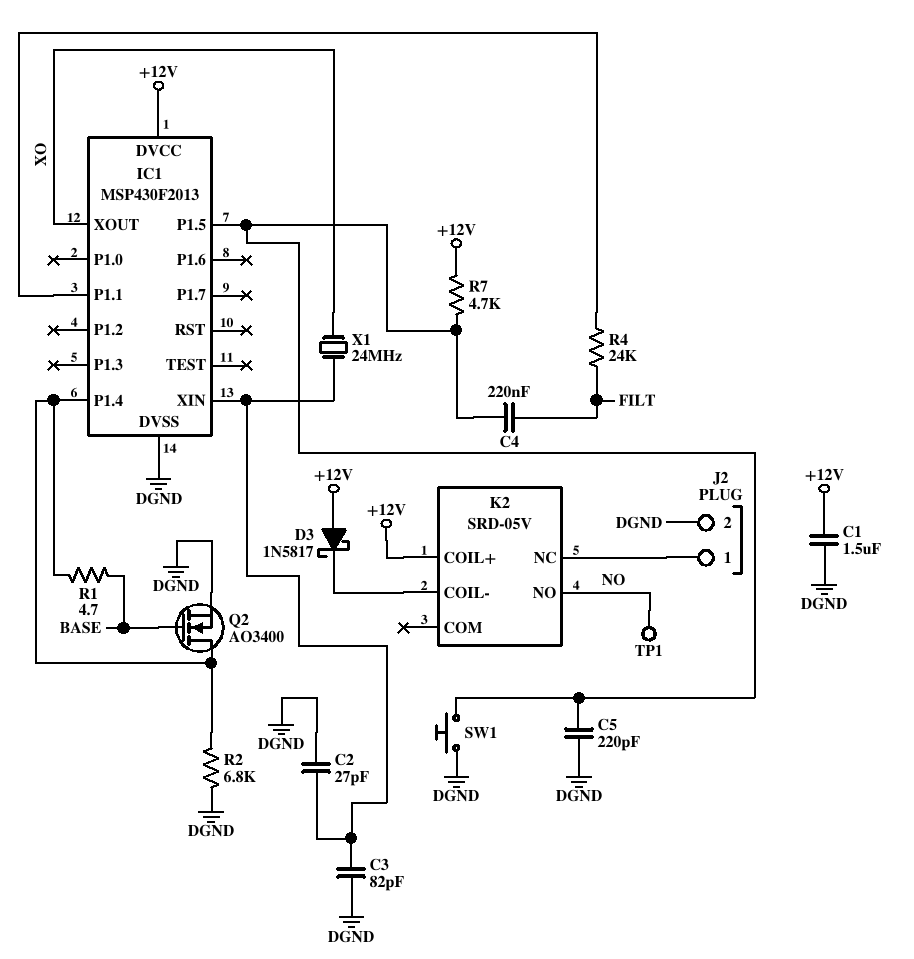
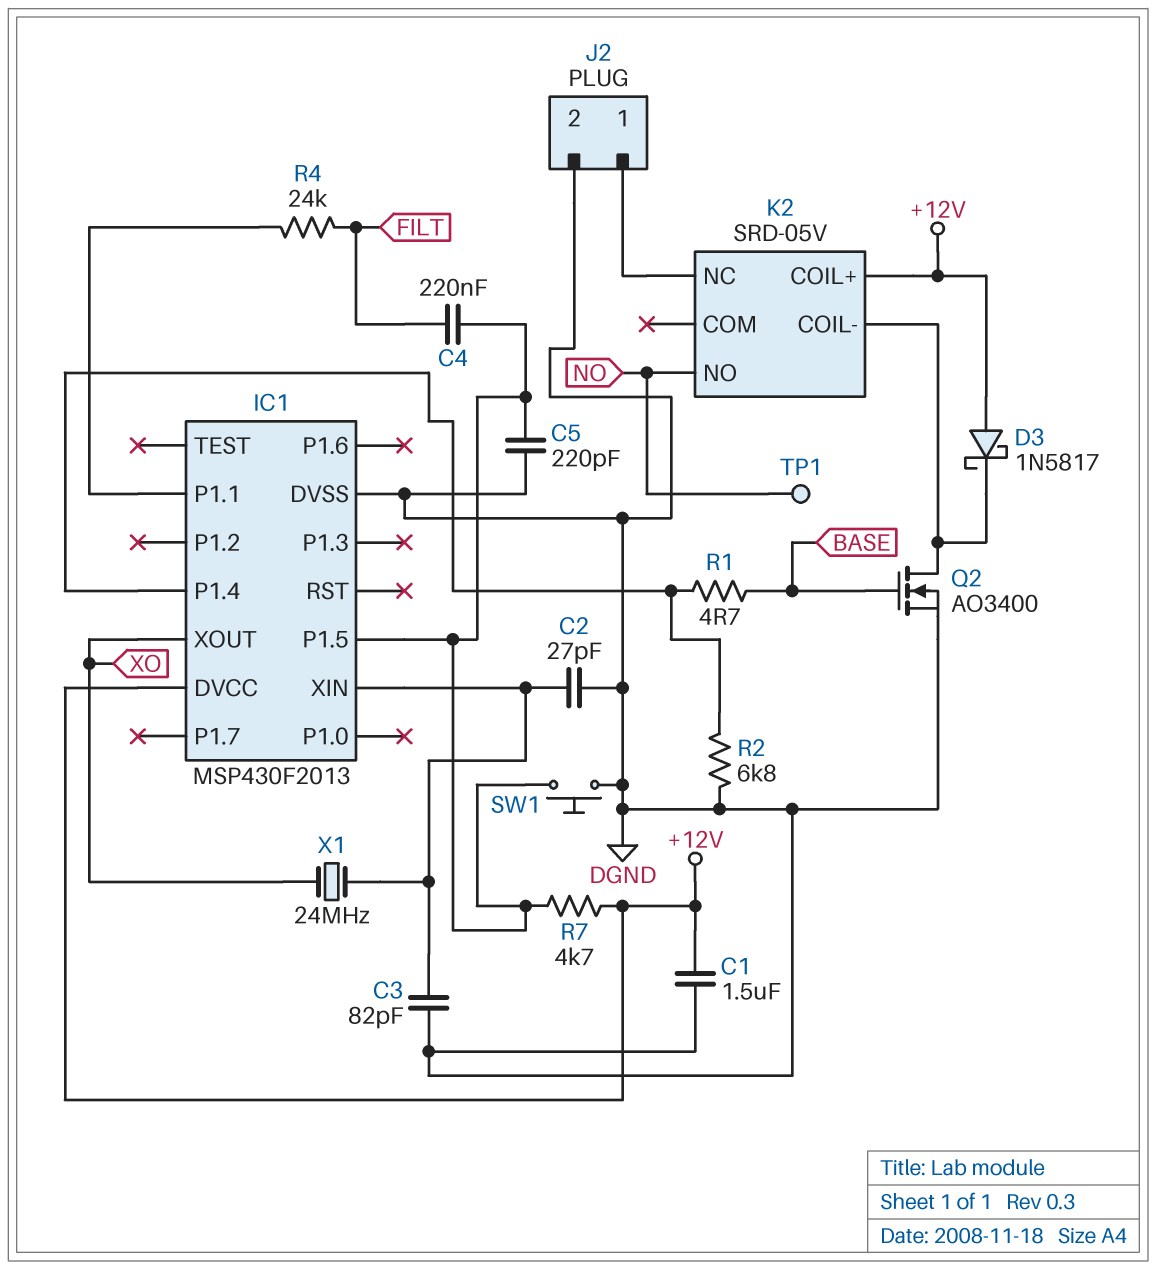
Q2: NMOS AO3400 (G BASE, D IC1/P1.4, S DGND) -> NMOS AO3400 (G BASE, D K2/COIL-, S DGND)

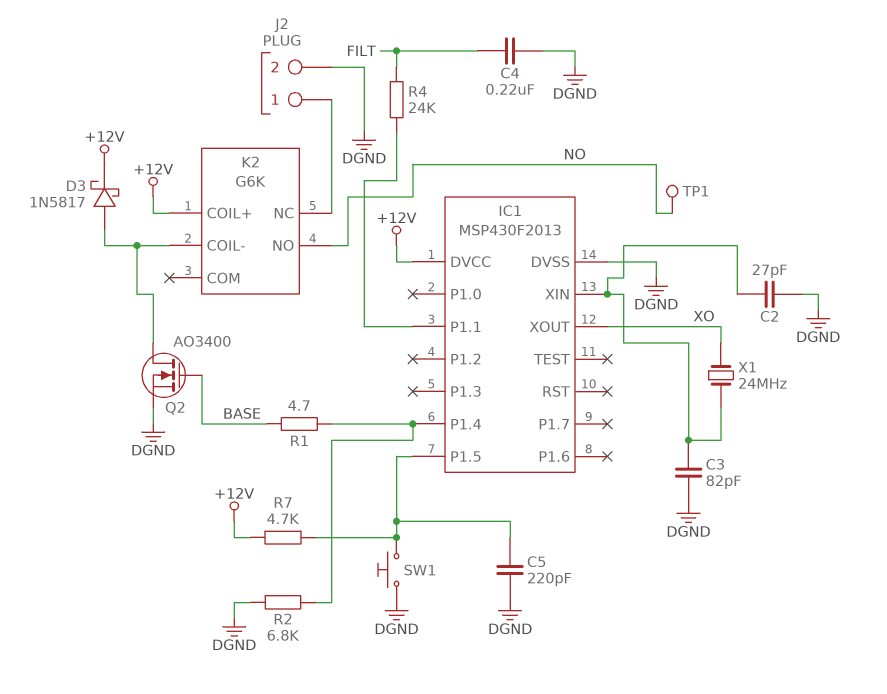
C1: 1.5uF (+12V, DGND) -> none
C4: 220nF (FILT, IC1/P1.5) -> 220nF (DGND, FILT)
D3: schottky 1N5817 (A +12V, K K2/COIL-) -> schottky 1N5817 (A K2/COIL-, K +12V)
K2: SRD-05V -> G6K

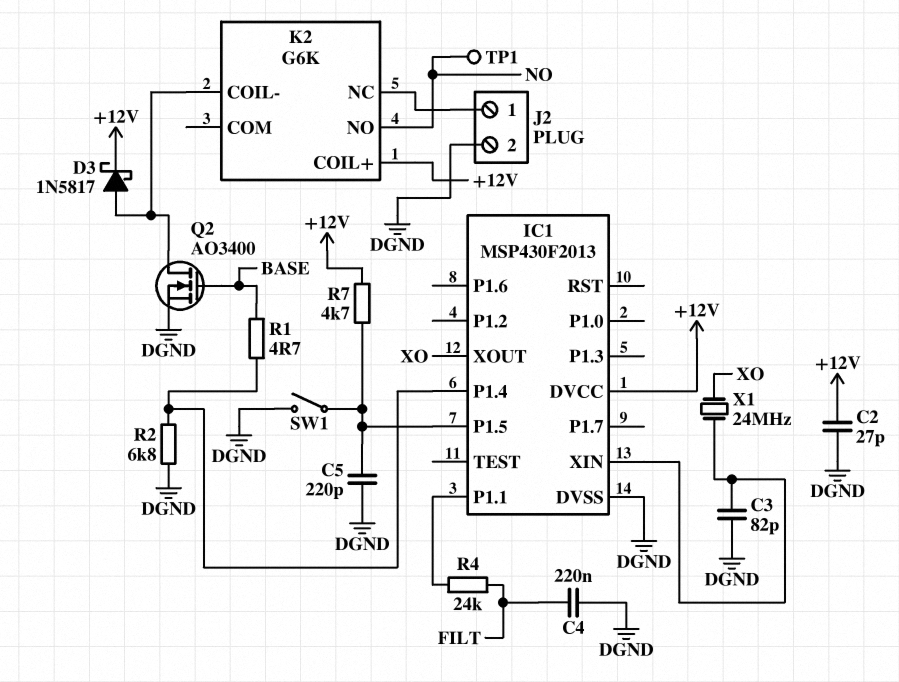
C2: 27pF (DGND, IC1/XIN) -> 27pF (+12V, DGND)
SW1: button (DGND, IC1/P1.5) -> switch (DGND, IC1/P1.5)

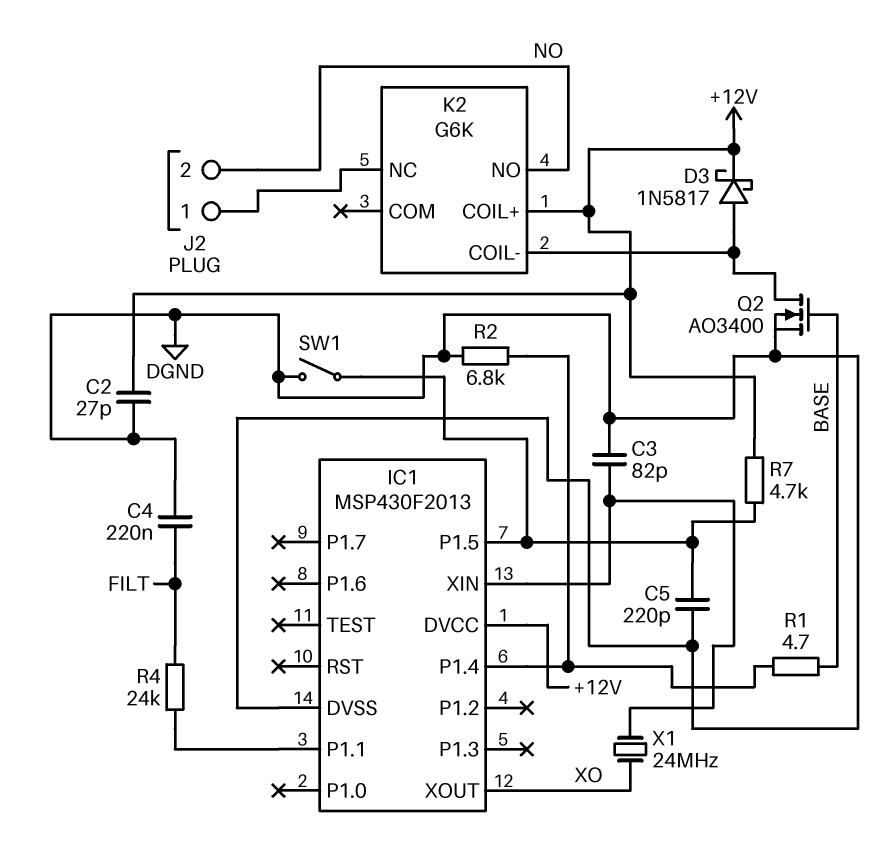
J2 pin 2: DGND -> NO
TP1: test point (NO) -> none

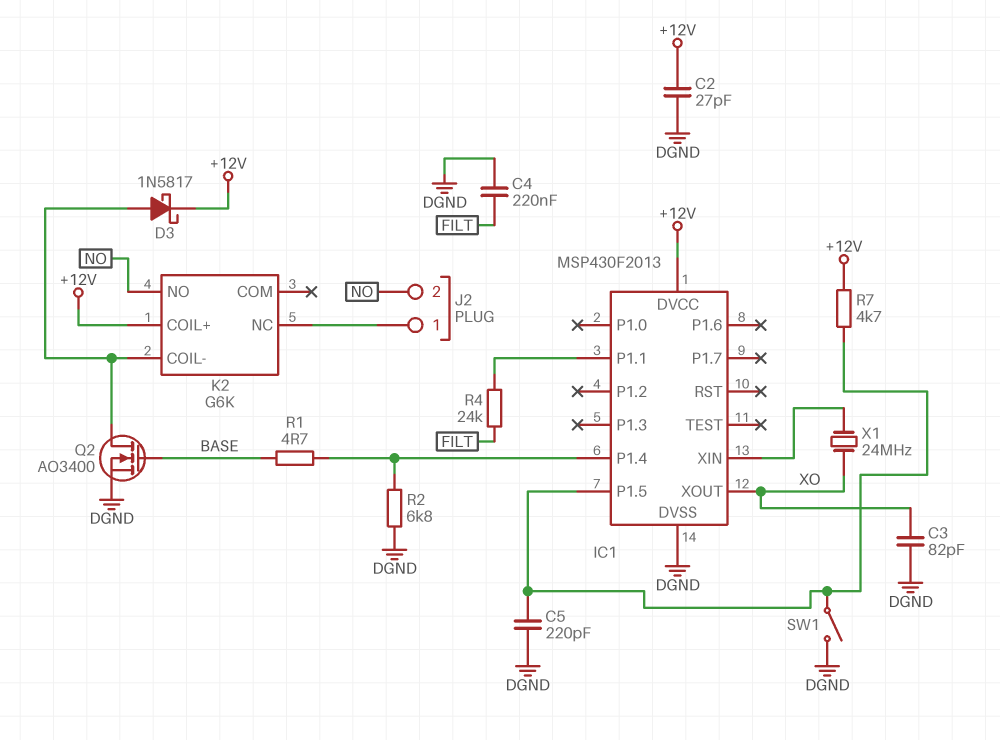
C3: 82pF (DGND, IC1/XIN) -> 82pF (DGND, XO)

